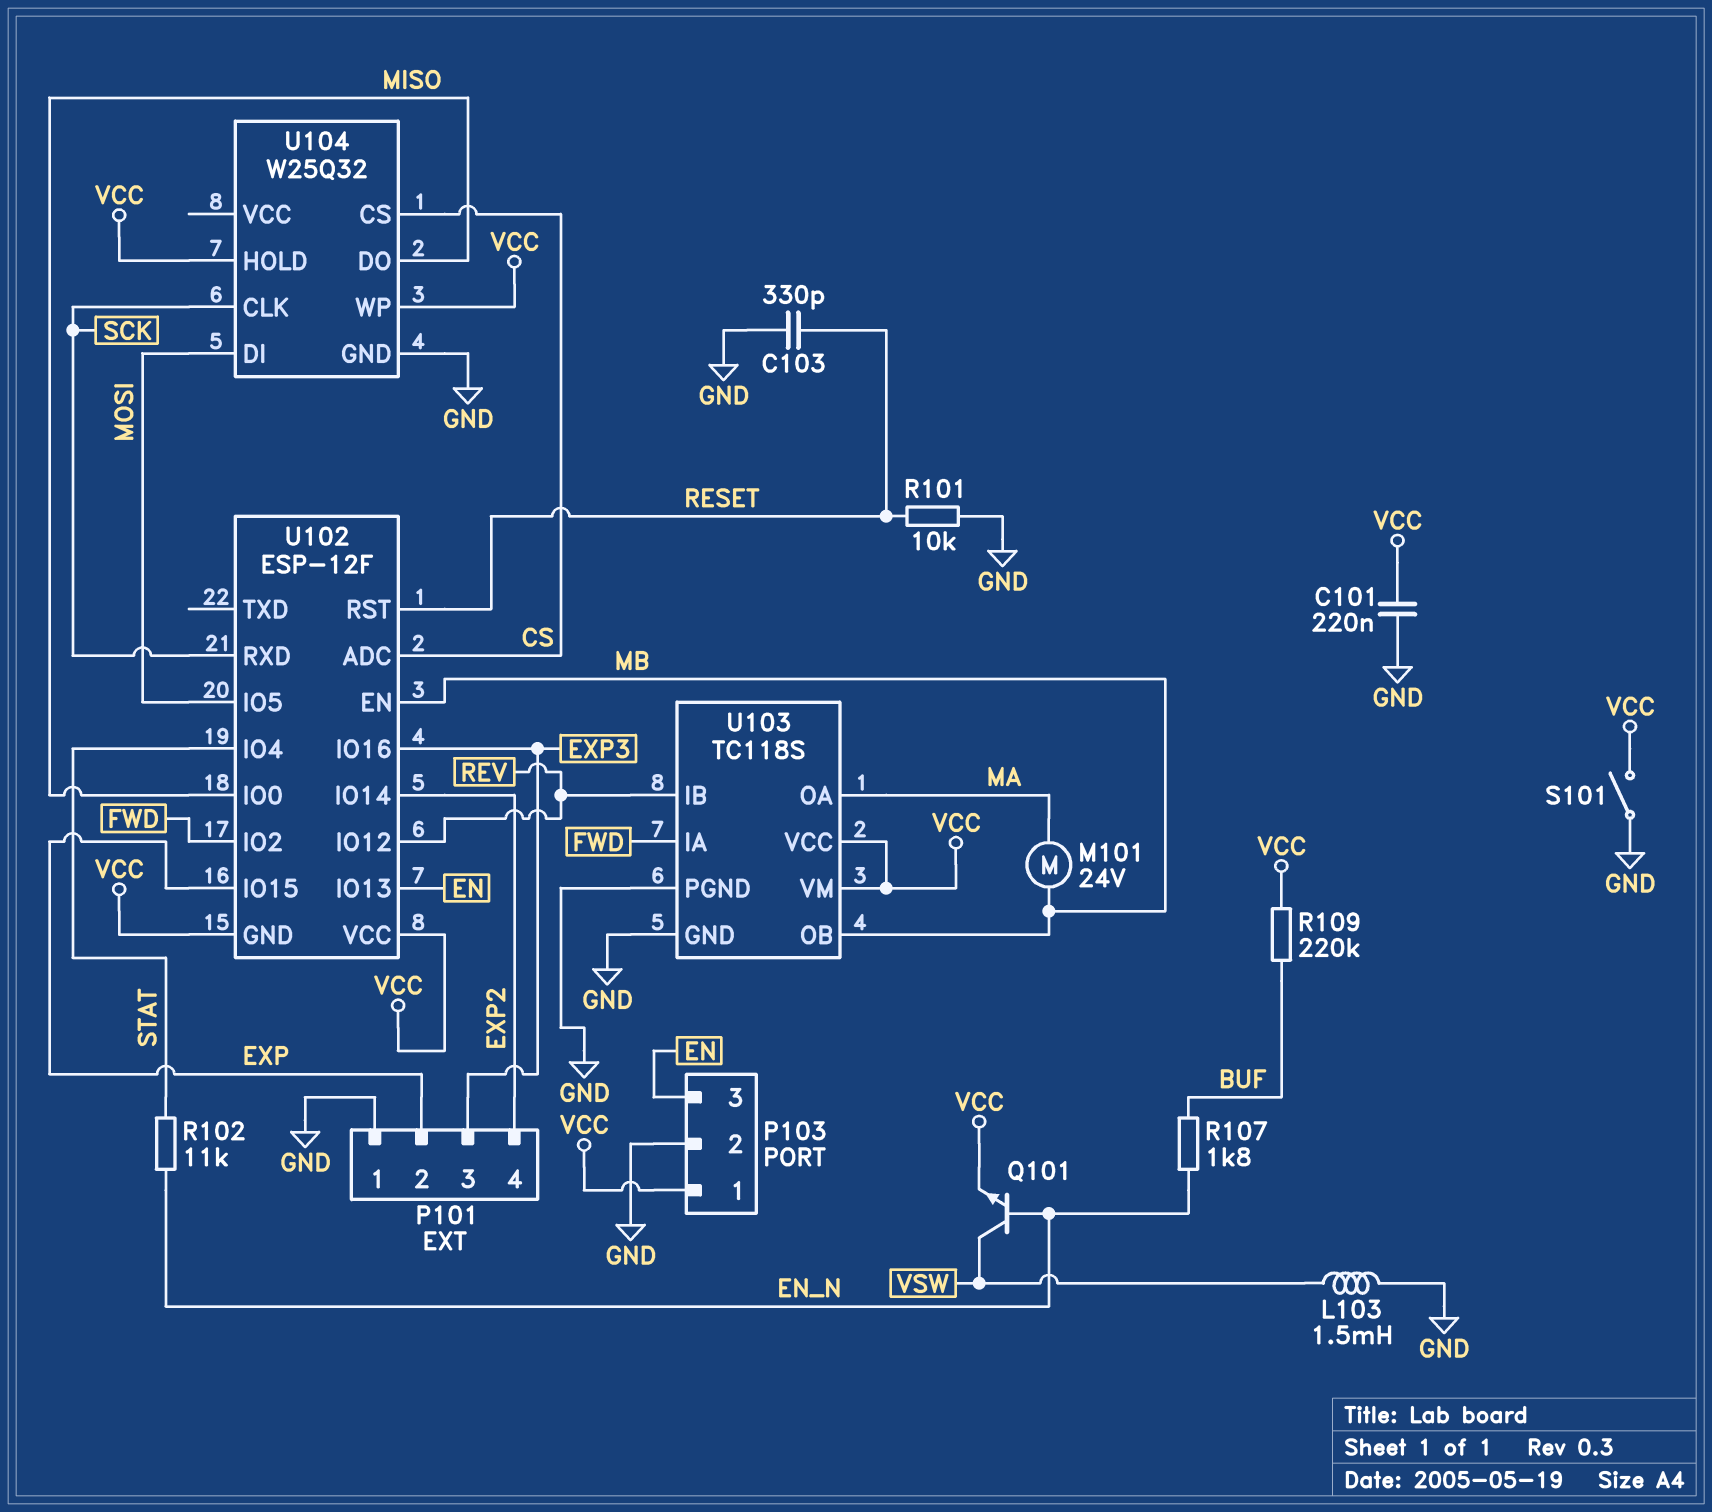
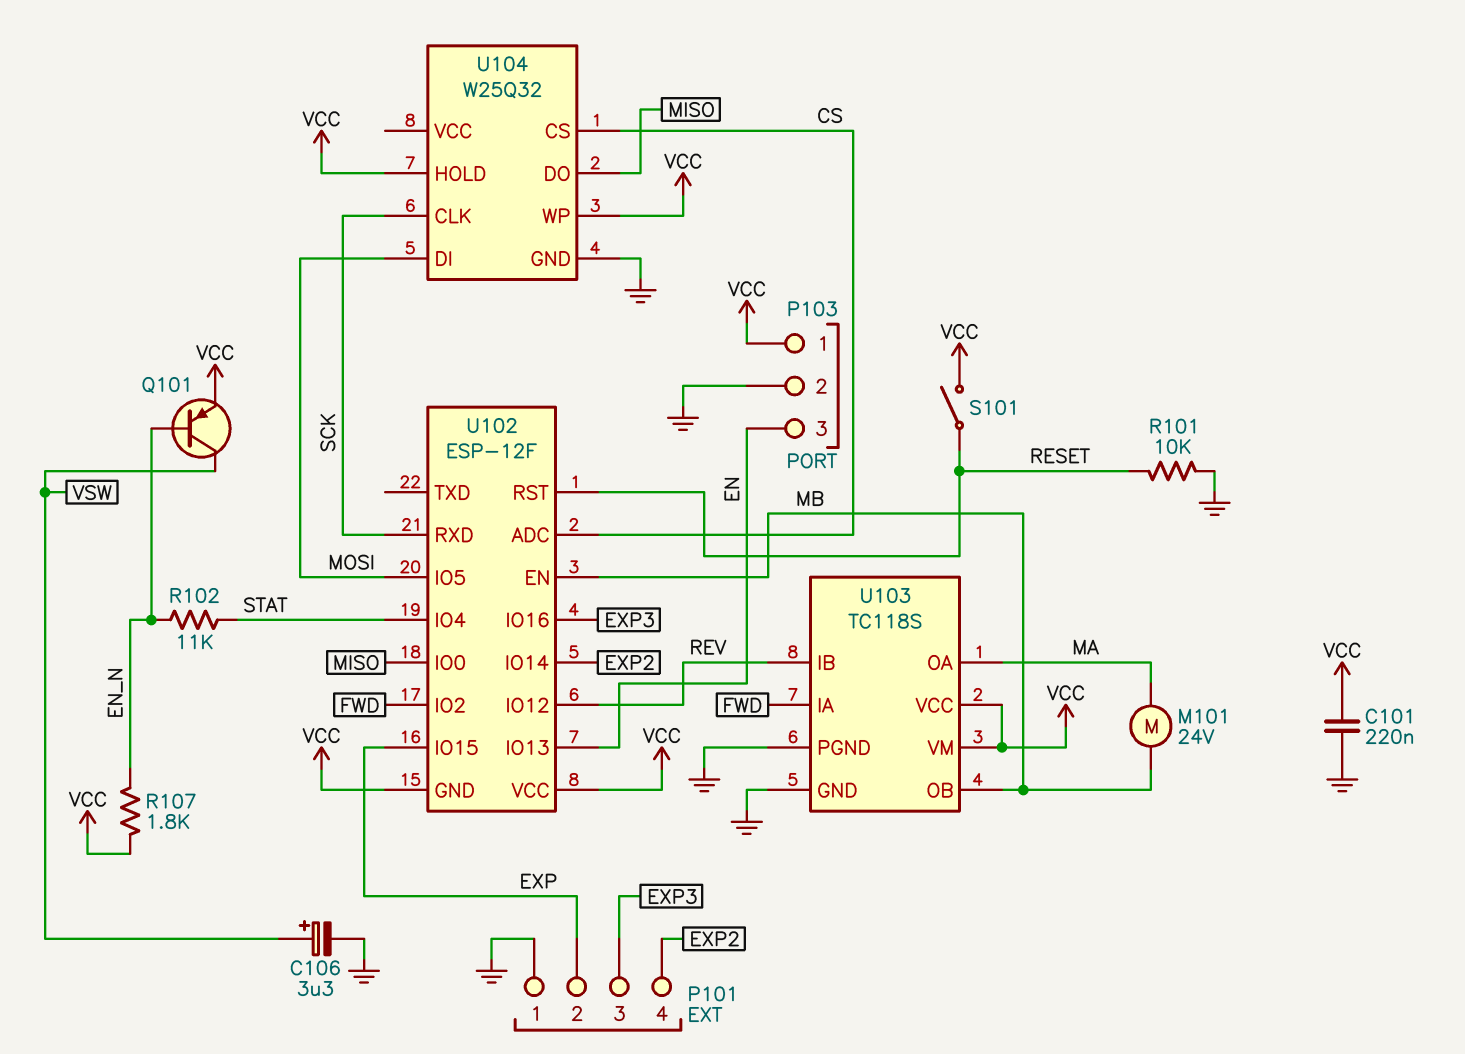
C103: 330pF (GND, RESET) -> none
C106: none -> 3.3uF (plus VSW, minus GND)
L103: 1.5mH (GND, VSW) -> none
Q101: NPN (B EN_N, C VSW, E VCC) -> PNP (B EN_N, C VSW, E VCC)
R107: 1.8k (BUF, EN_N) -> 1.8k (EN_N, VCC)
R109: 220k (BUF, VCC) -> none
S101: switch (GND, VCC) -> switch (RESET, VCC)

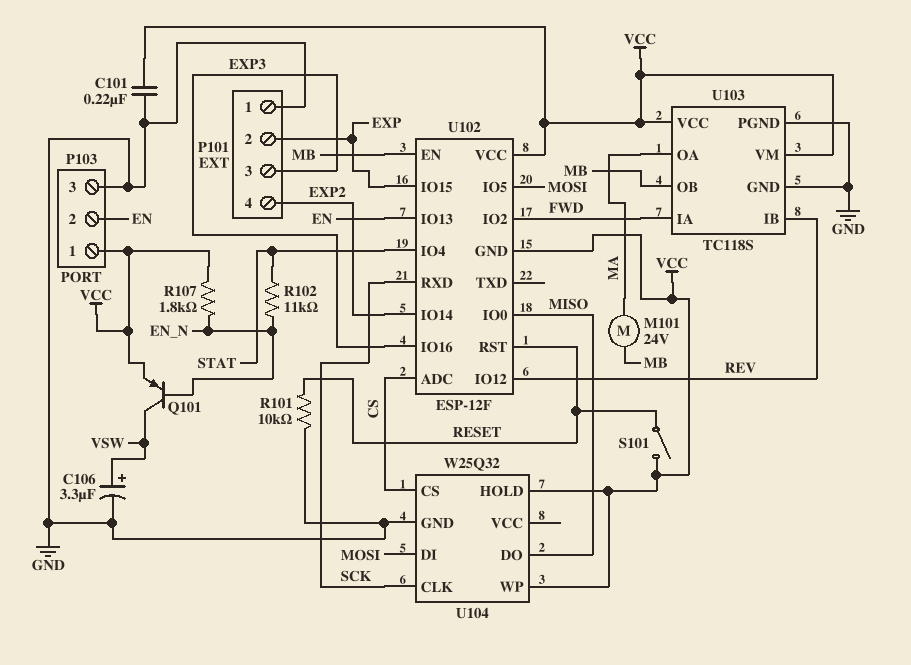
P103 pin 2: GND -> EN
P103 pin 3: EN -> GND

